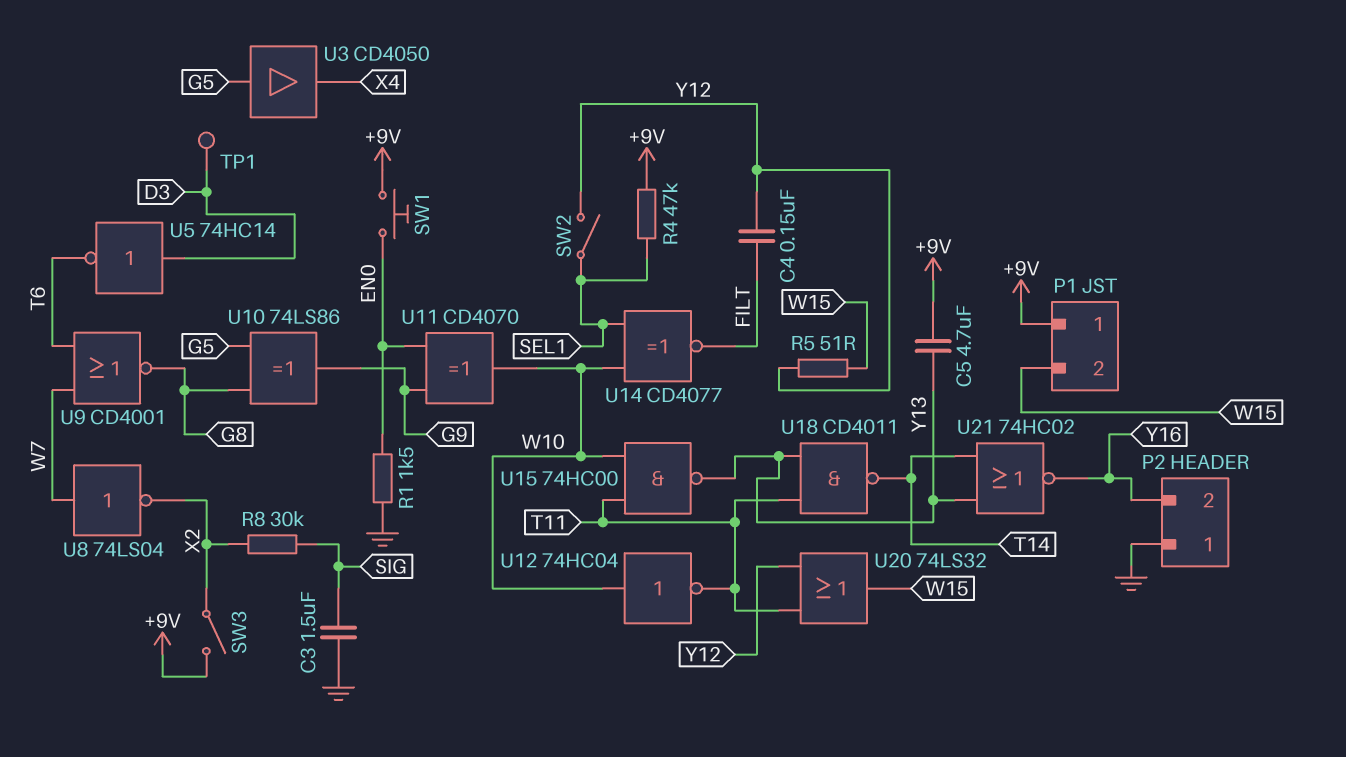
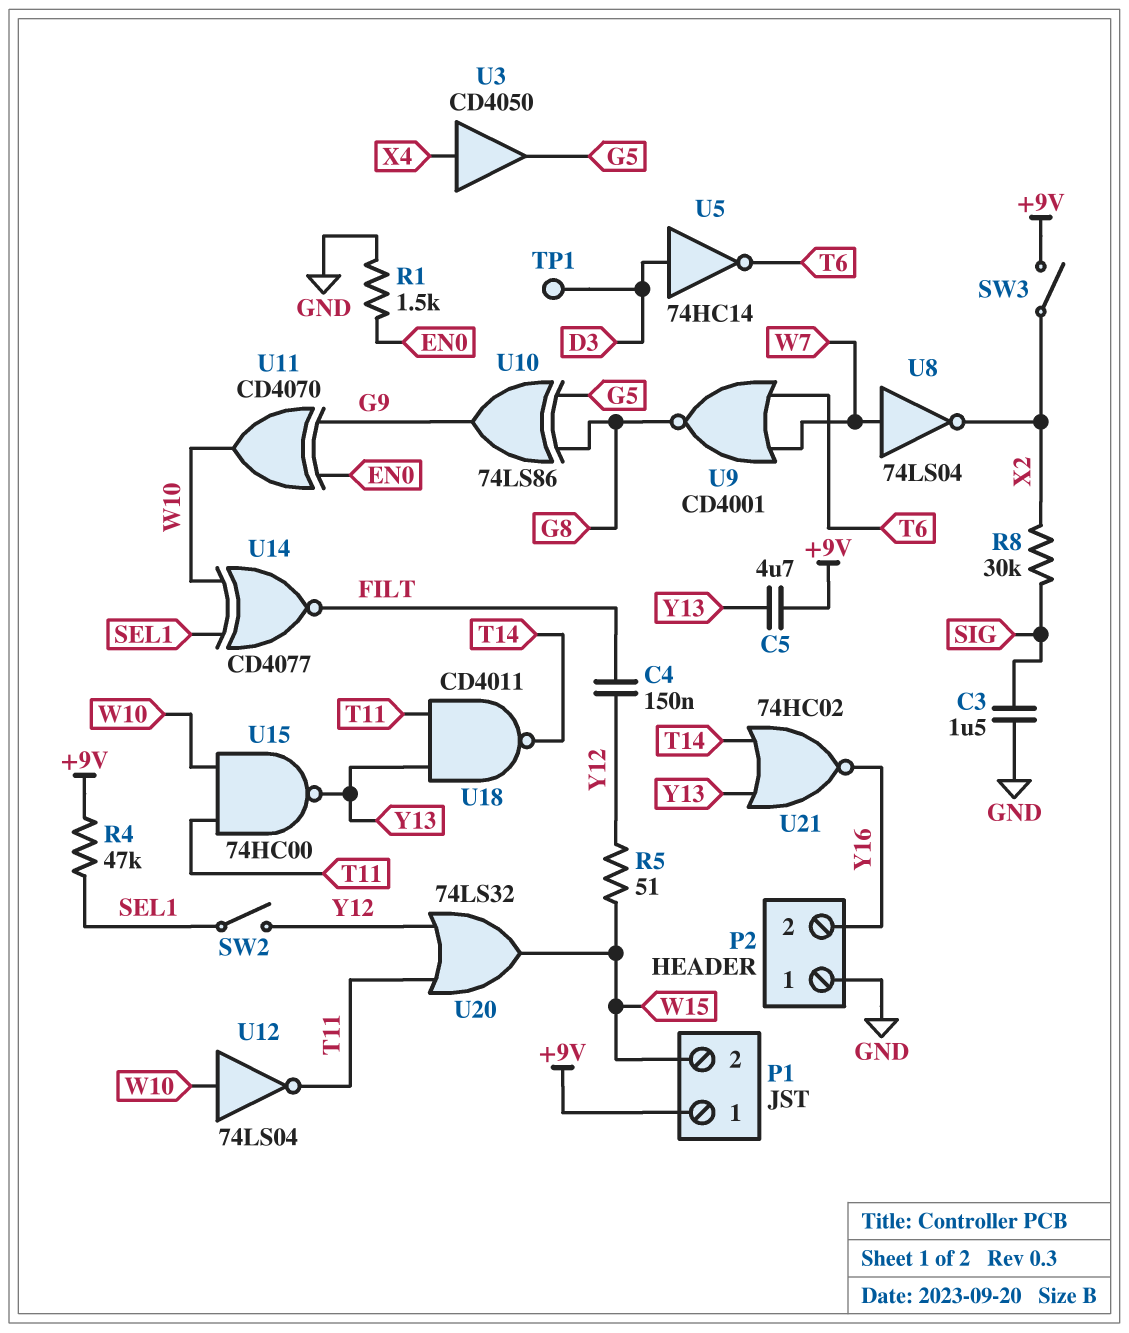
SW1: button (+9V, EN0) -> none
U3: buffer CD4050 (in G5, out X4) -> buffer CD4050 (in X4, out G5)
U12: NOT 74HC04 (in W10, out T11) -> NOT 74LS04 (in W10, out T11)

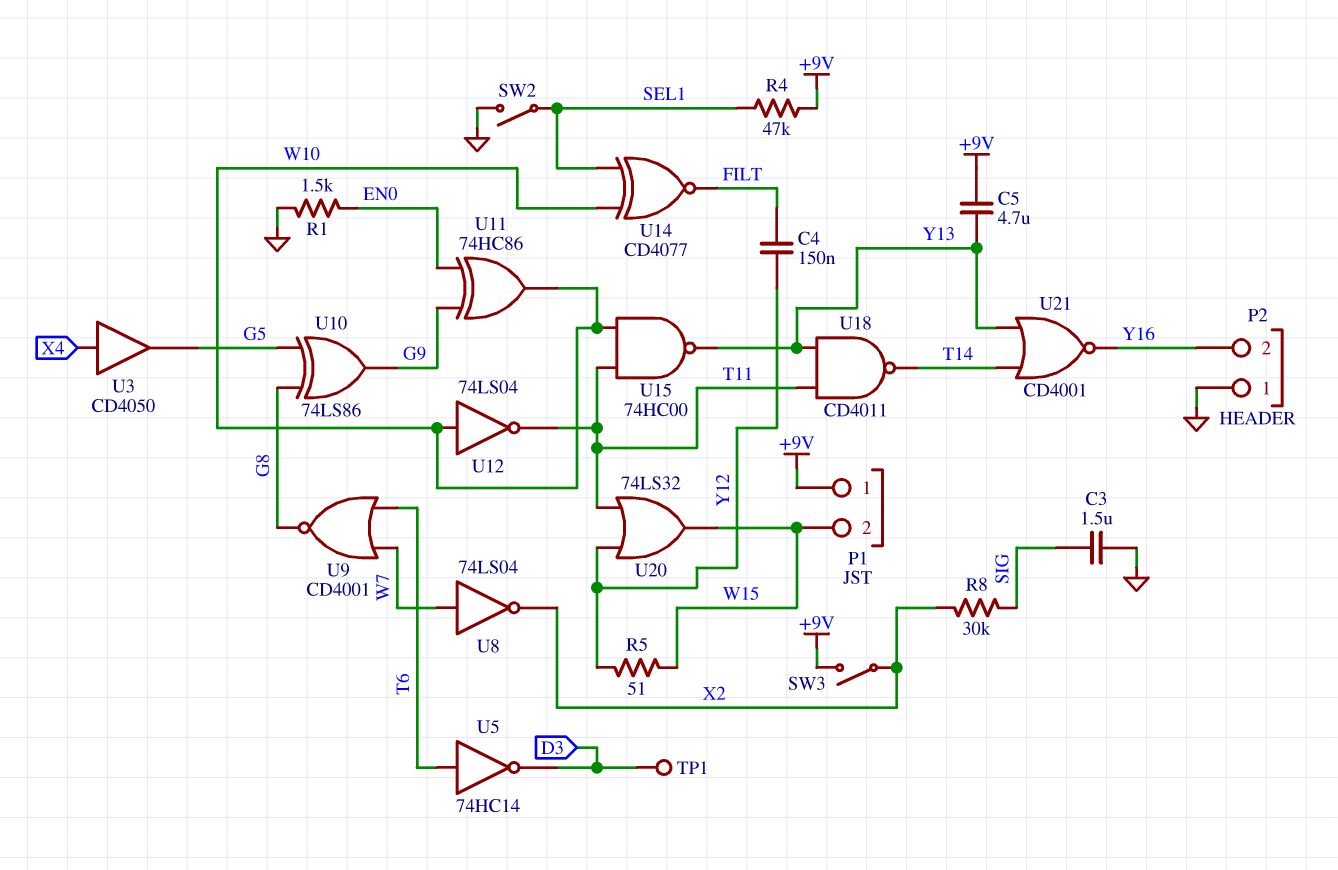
SW2: switch (SEL1, Y12) -> switch (GND, SEL1)
U5: NOT 74HC14 (in D3, out T6) -> NOT 74HC14 (in T6, out D3)
U11: XOR CD4070 (in EN0, in G9, out W10) -> XOR 74HC86 (in EN0, in G9, out W10)
U21: NOR 74HC02 (in T14, in Y13, out Y16) -> NOR CD4001 (in T14, in Y13, out Y16)

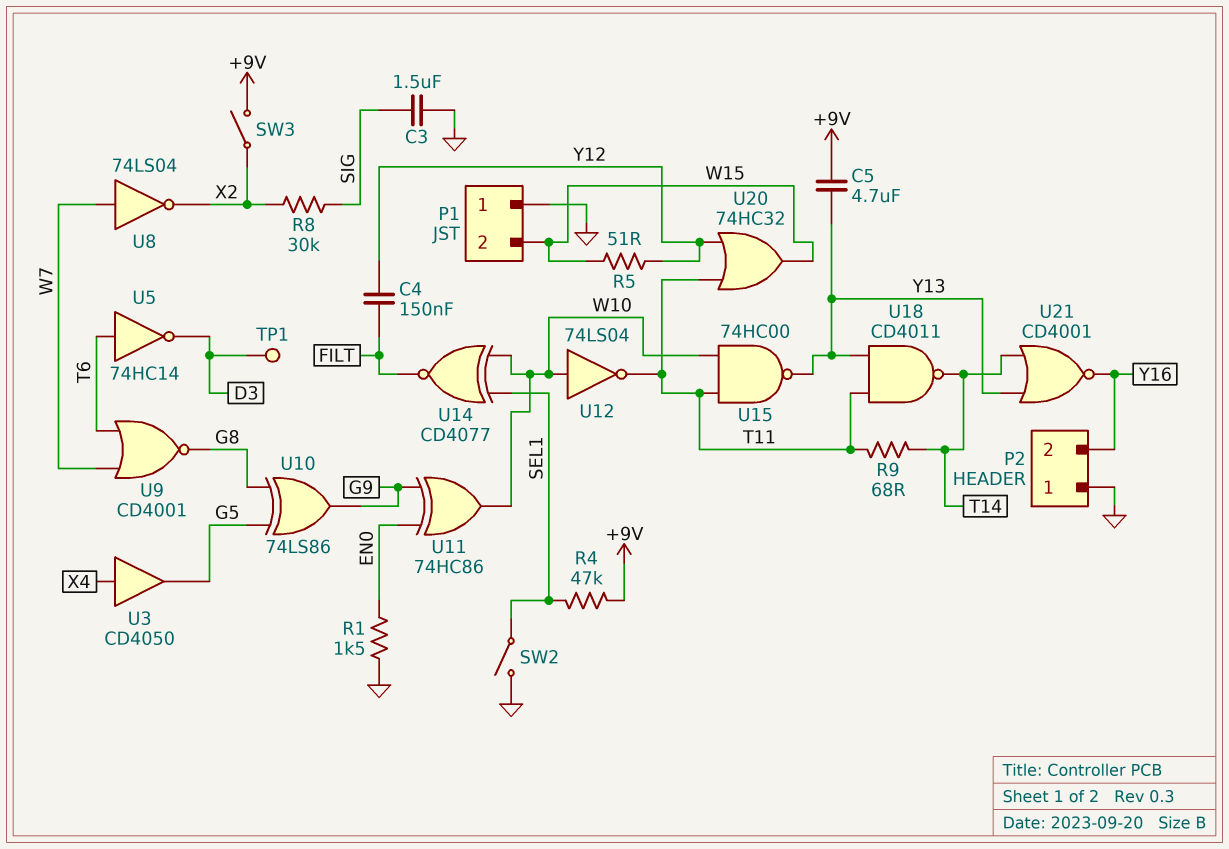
P1 pin 1: +9V -> GND
R9: none -> 68 (T11, T14)
U20: OR 74LS32 (in T11, in Y12, out W15) -> OR 74HC32 (in T11, in Y12, out W15)

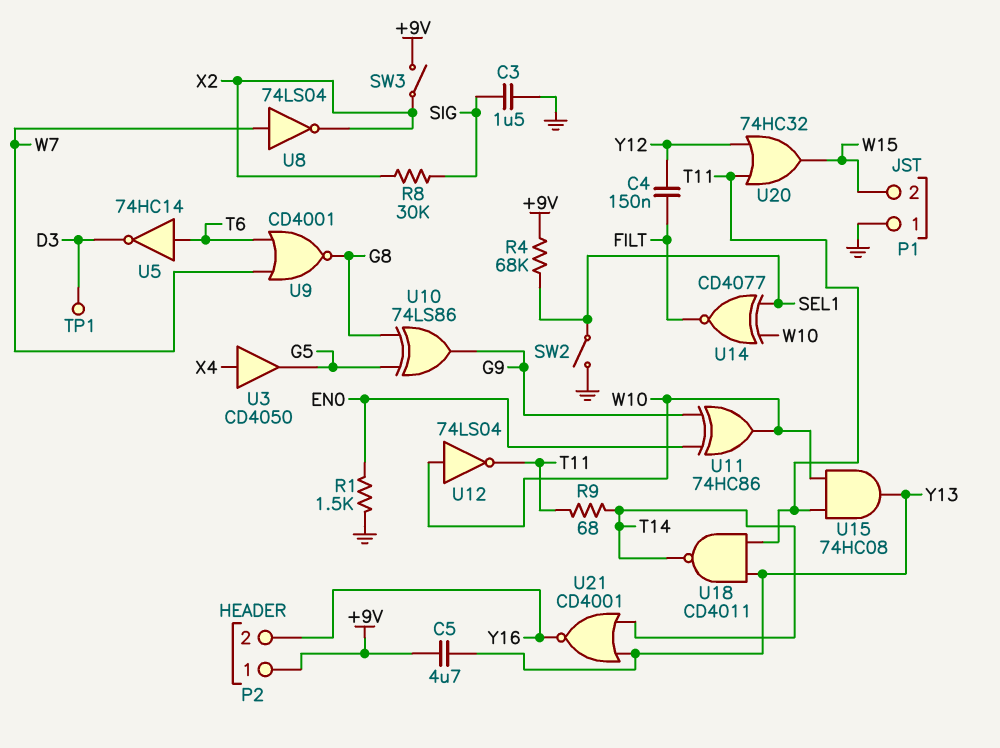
P2 pin 1: GND -> +9V
R4: 47k (+9V, SEL1) -> 68k (+9V, SEL1)
R5: 51 (W15, Y12) -> none
U15: NAND 74HC00 (in T11, in W10, out Y13) -> AND 74HC08 (in T11, in W10, out Y13)

